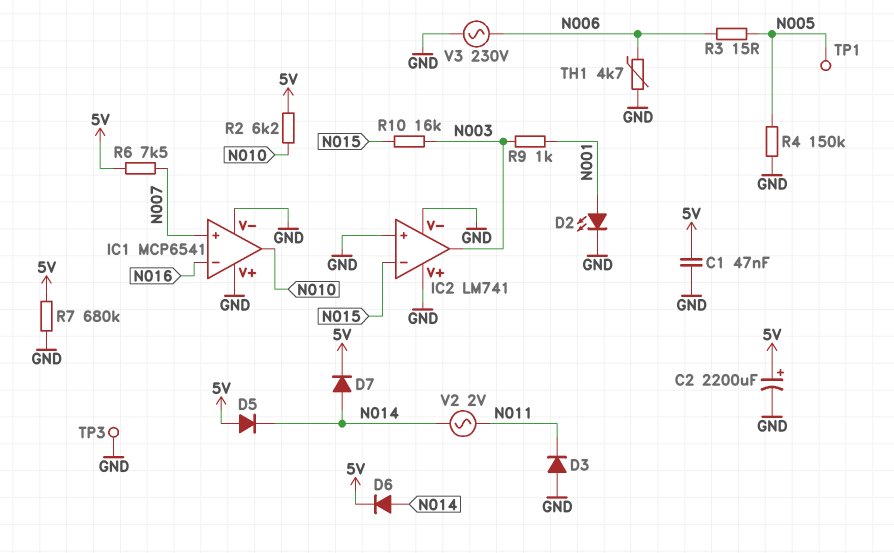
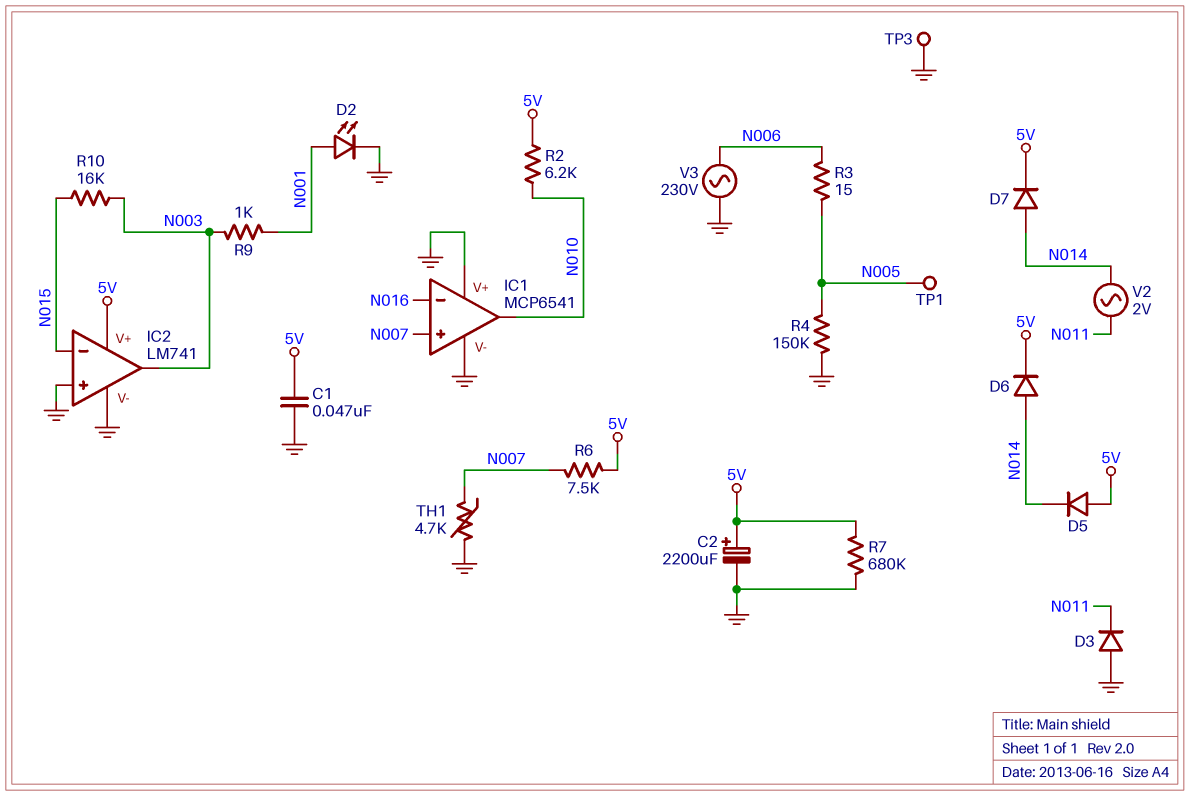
IC2 pin V+: GND -> 5V
TH1: 4.7k (GND, N006) -> 4.7k (GND, N007)

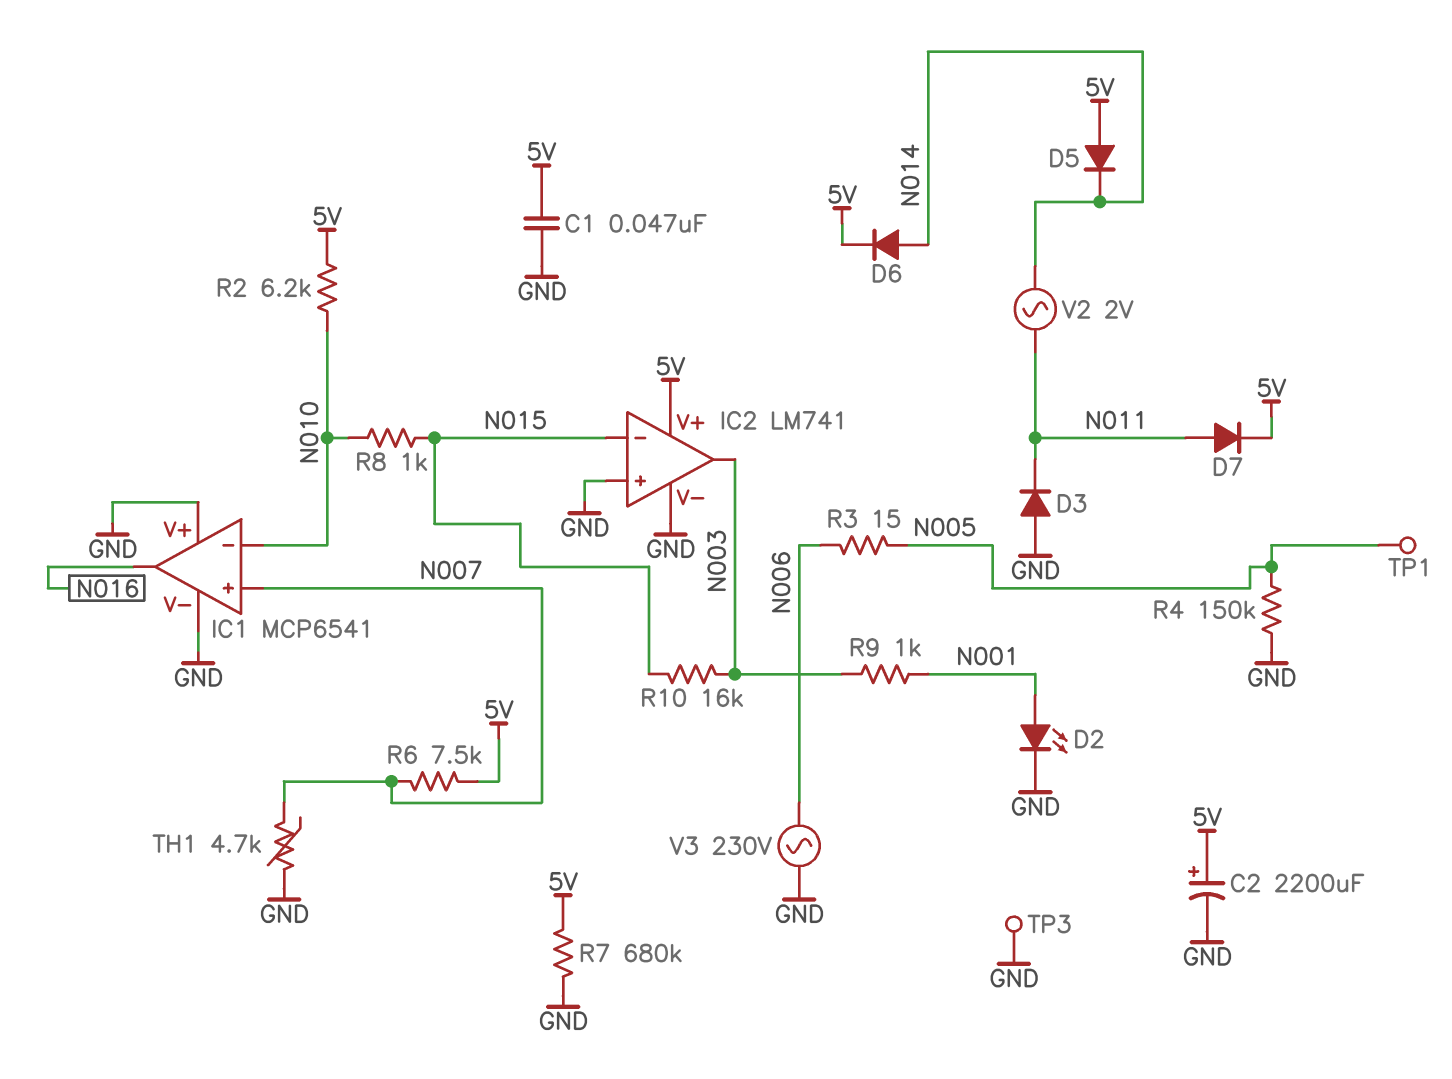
D7: diode (A N014, K 5V) -> diode (A N011, K 5V)
IC1 pin in-: N016 -> N010
IC1 pin out: N010 -> N016
R8: none -> 1k (N010, N015)

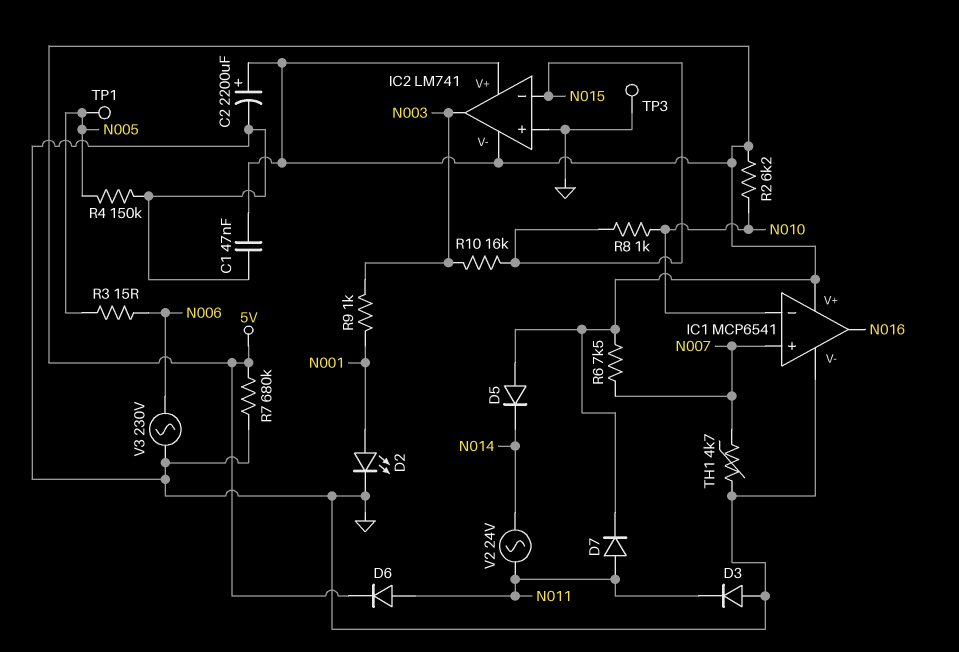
D6: diode (A N014, K 5V) -> diode (A N011, K 5V)
IC1 pin V+: GND -> 5V
IC2 pin V-: GND -> 5V
V2: AC 2V (N011, N014) -> AC 24V (N011, N014)

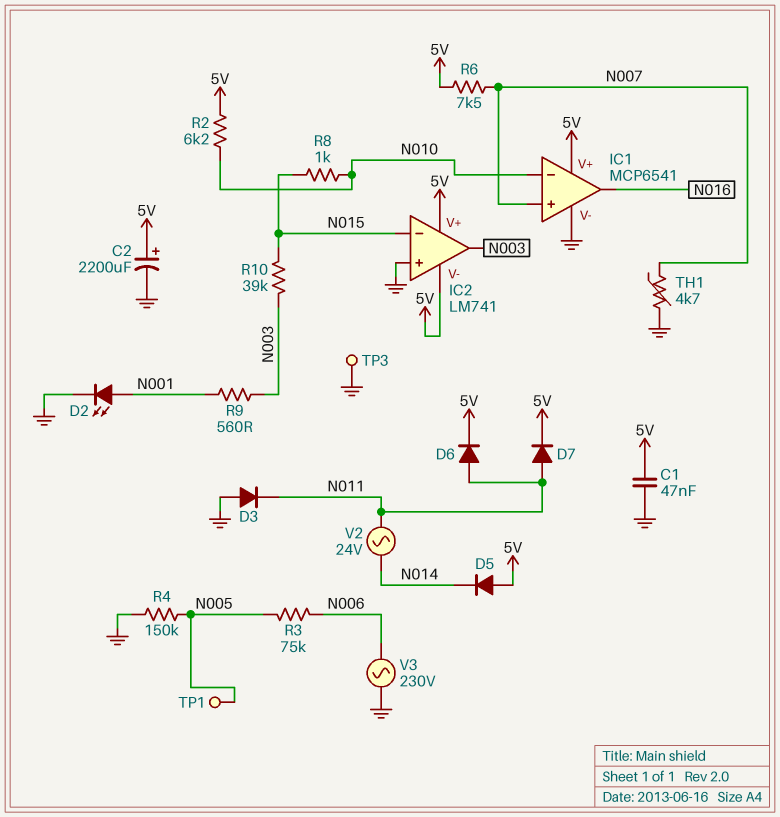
R3: 15 (N005, N006) -> 75k (N005, N006)
R7: 680k (5V, GND) -> none
R9: 1k (N001, N003) -> 560 (N001, N003)
R10: 16k (N003, N015) -> 39k (N003, N015)

